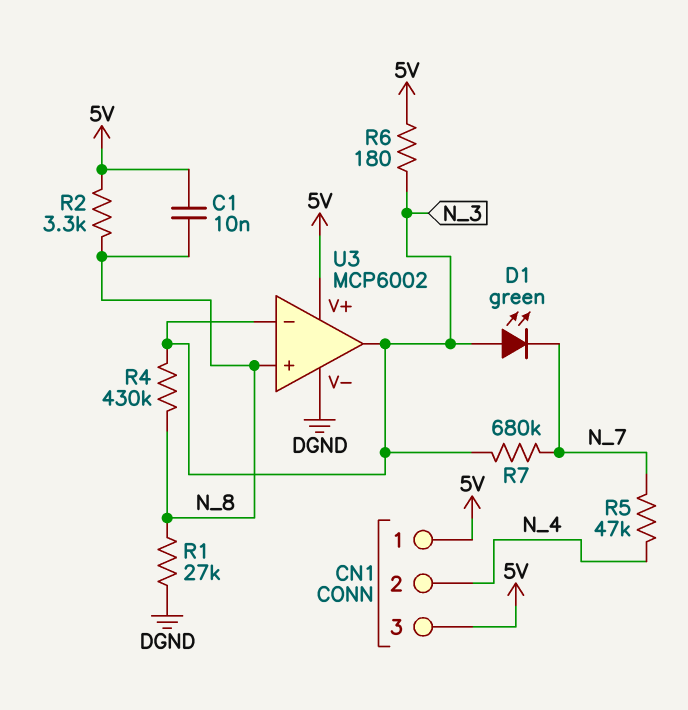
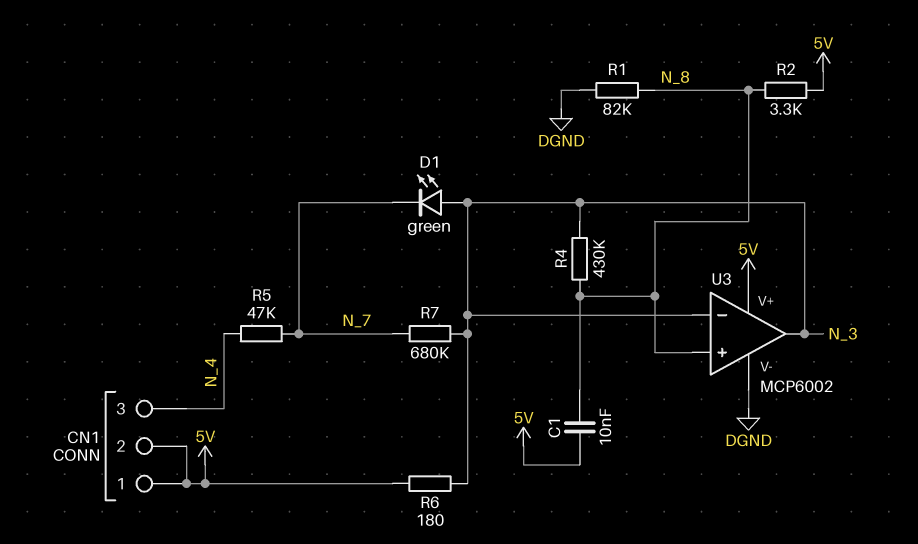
CN1 pin 2: N_4 -> 5V
CN1 pin 3: 5V -> N_4
R1: 27k (DGND, N_8) -> 82k (DGND, N_8)

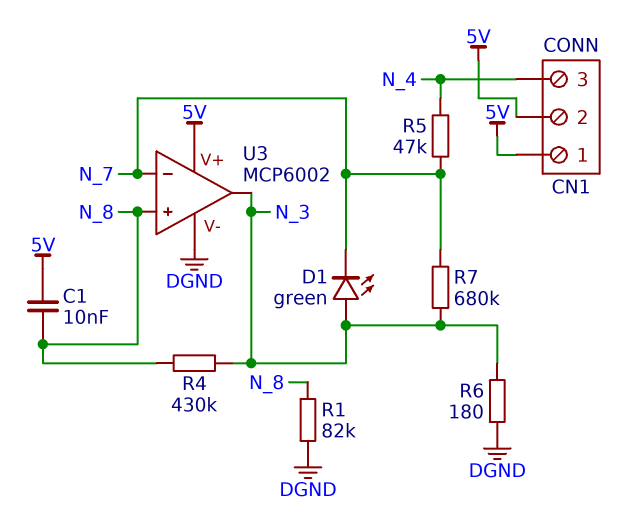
R2: 3.3k (5V, N_8) -> none
R6: 180 (5V, N_3) -> 180 (DGND, N_3)
U3 pin in-: N_3 -> N_7

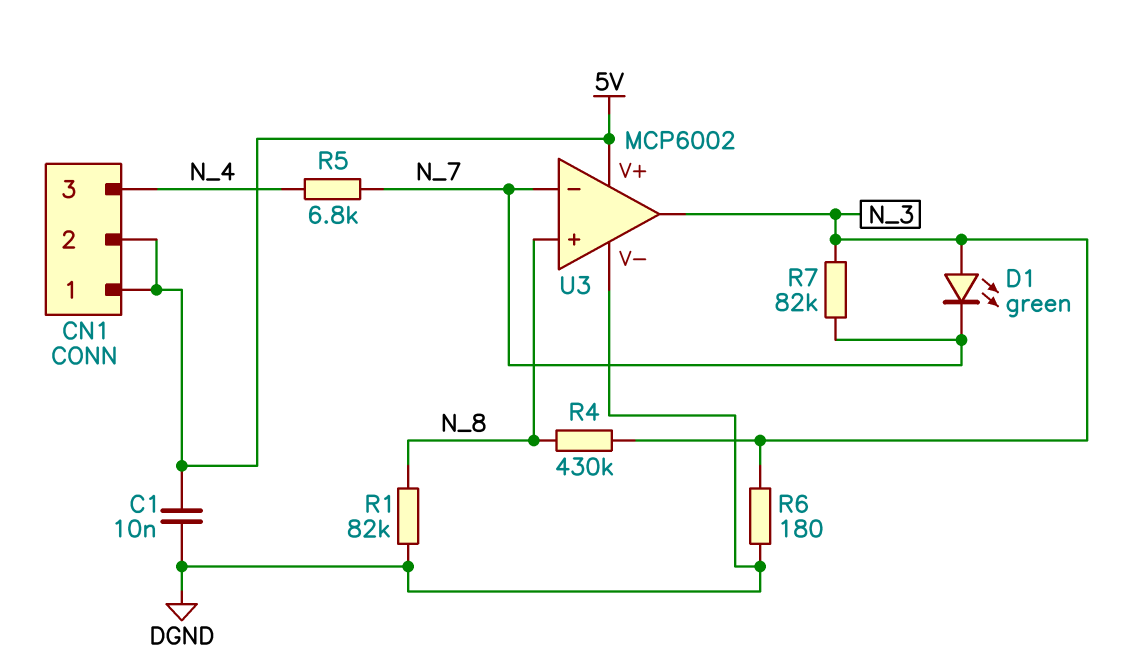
C1: 10nF (5V, N_8) -> 10nF (5V, DGND)
R5: 47k (N_4, N_7) -> 6.8k (N_4, N_7)
R7: 680k (N_3, N_7) -> 82k (N_3, N_7)

